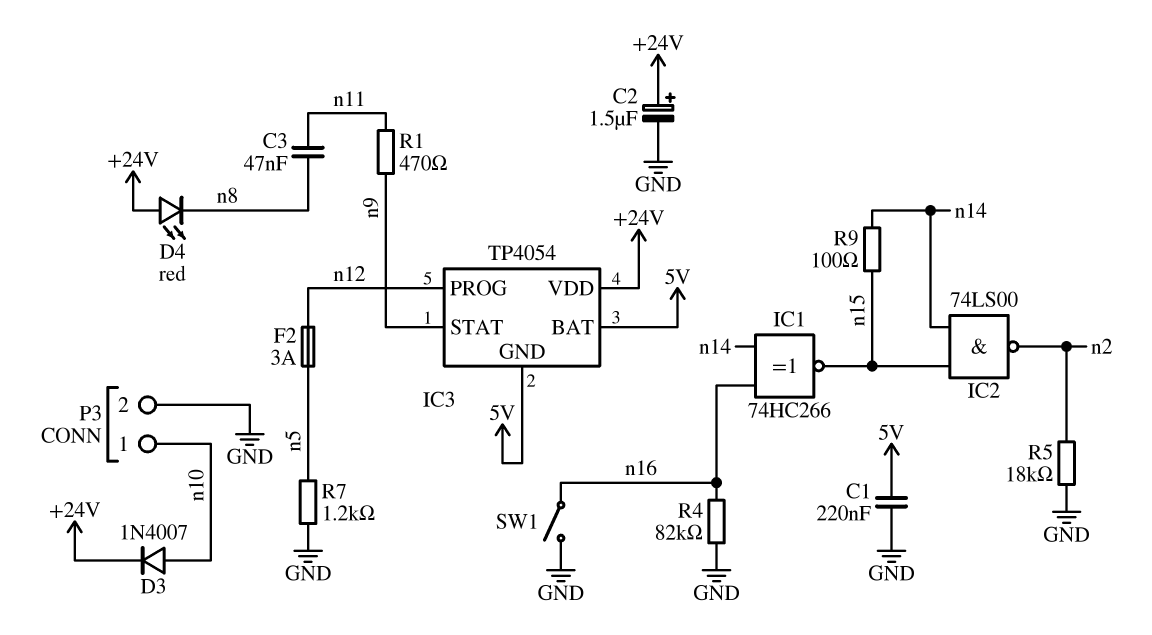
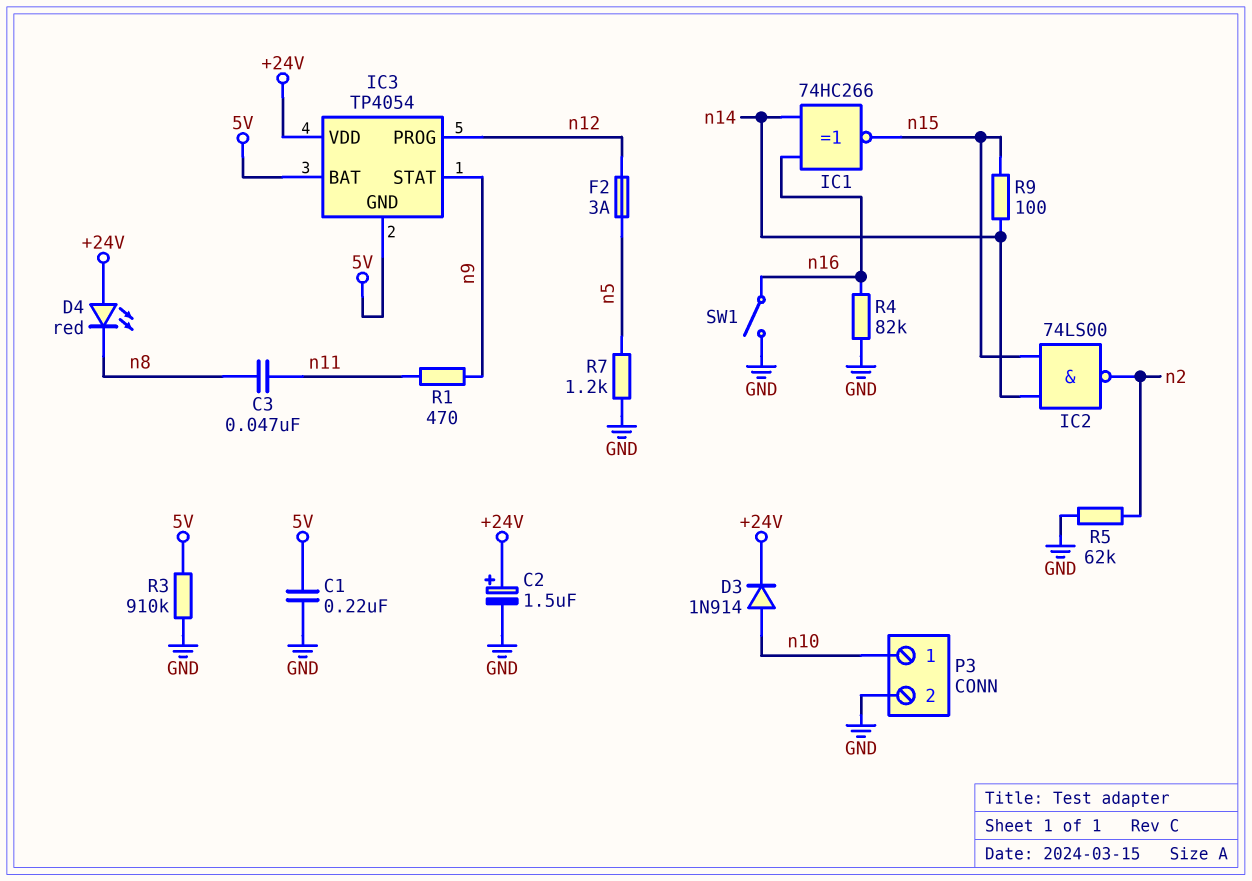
D3: diode 1N4007 (A n10, K +24V) -> diode 1N914 (A n10, K +24V)
R3: none -> 910k (5V, GND)
R5: 18k (GND, n2) -> 62k (GND, n2)

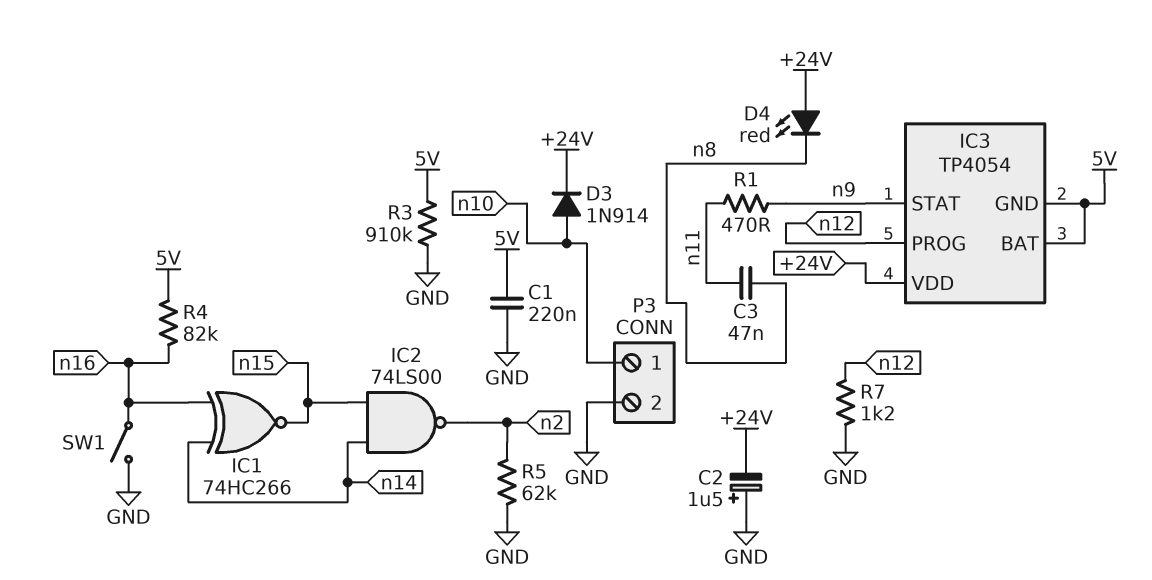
C2: 1.5uF (plus +24V, minus GND) -> 1.5uF (plus GND, minus +24V)
F2: 3A (n5, n12) -> none
R4: 82k (GND, n16) -> 82k (5V, n16)
R7: 1.2k (GND, n5) -> 1.2k (GND, n12)
R9: 100 (n14, n15) -> none

